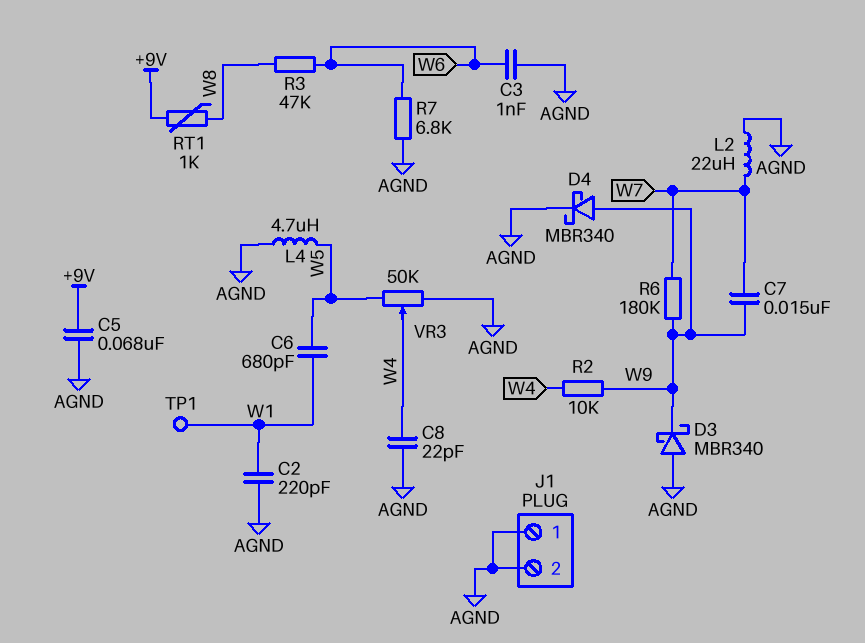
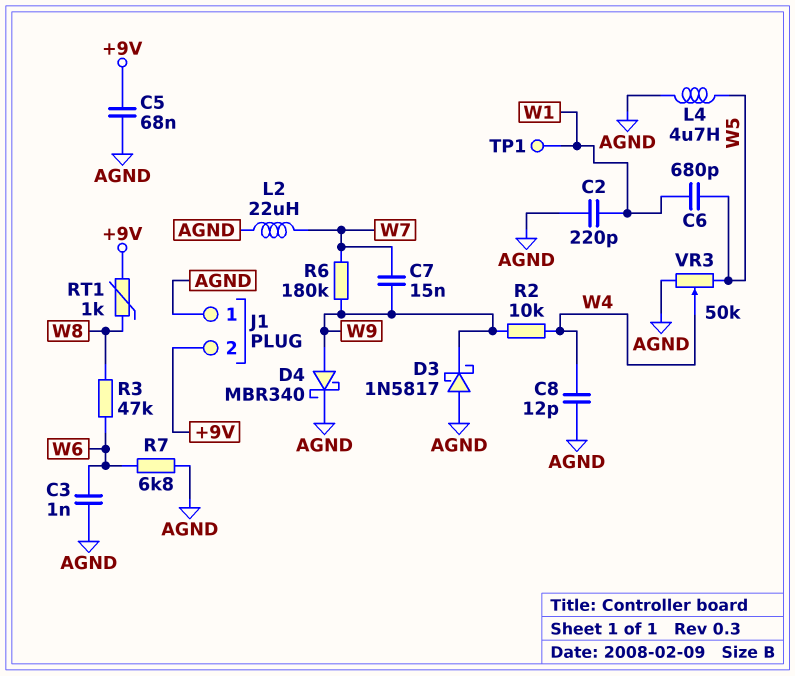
C8: 22pF (AGND, W4) -> 12pF (AGND, W4)
D3: schottky MBR340 (A AGND, K W9) -> schottky 1N5817 (A AGND, K W9)
J1 pin 2: AGND -> +9V

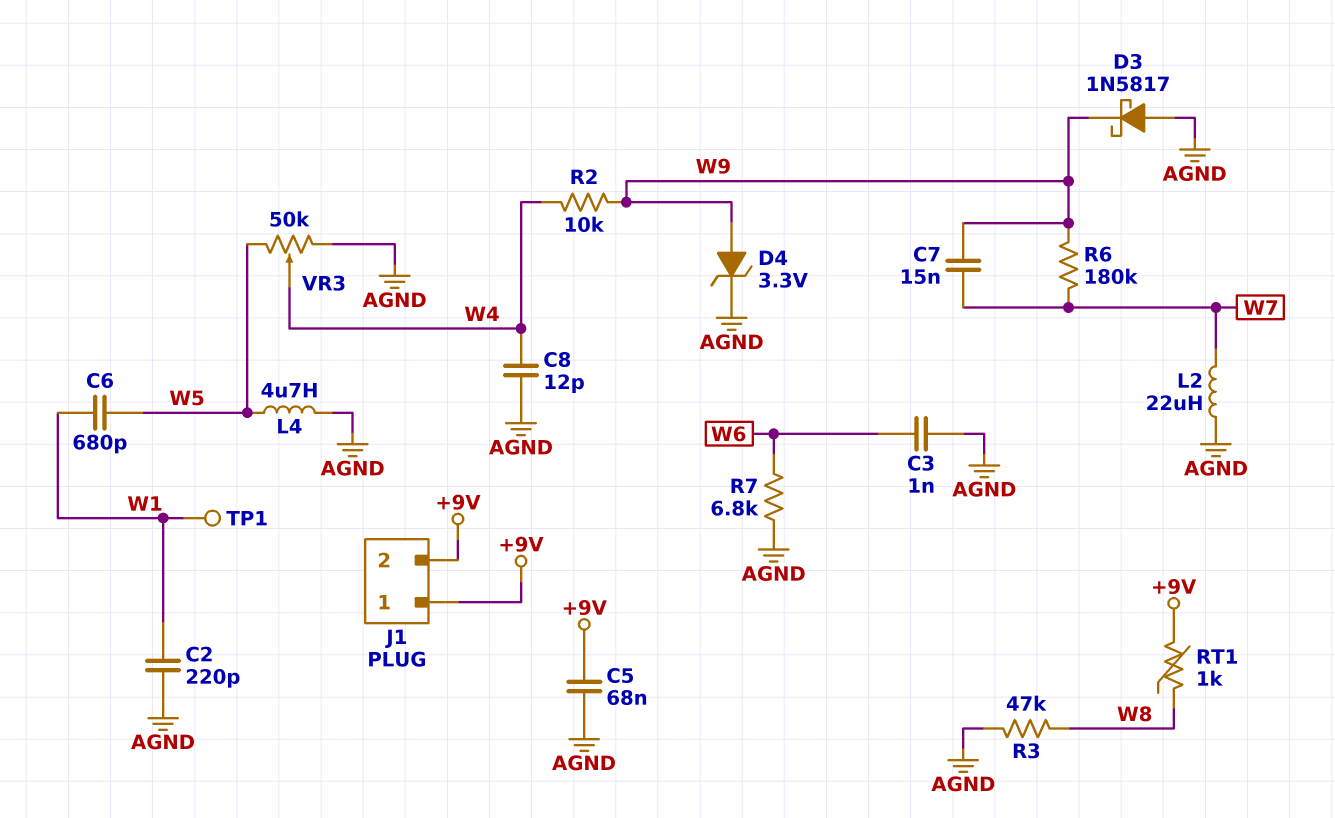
D4: schottky MBR340 (A W9, K AGND) -> zener 3.3V (A W9, K AGND)
J1 pin 1: AGND -> +9V
R3: 47k (W6, W8) -> 47k (AGND, W8)

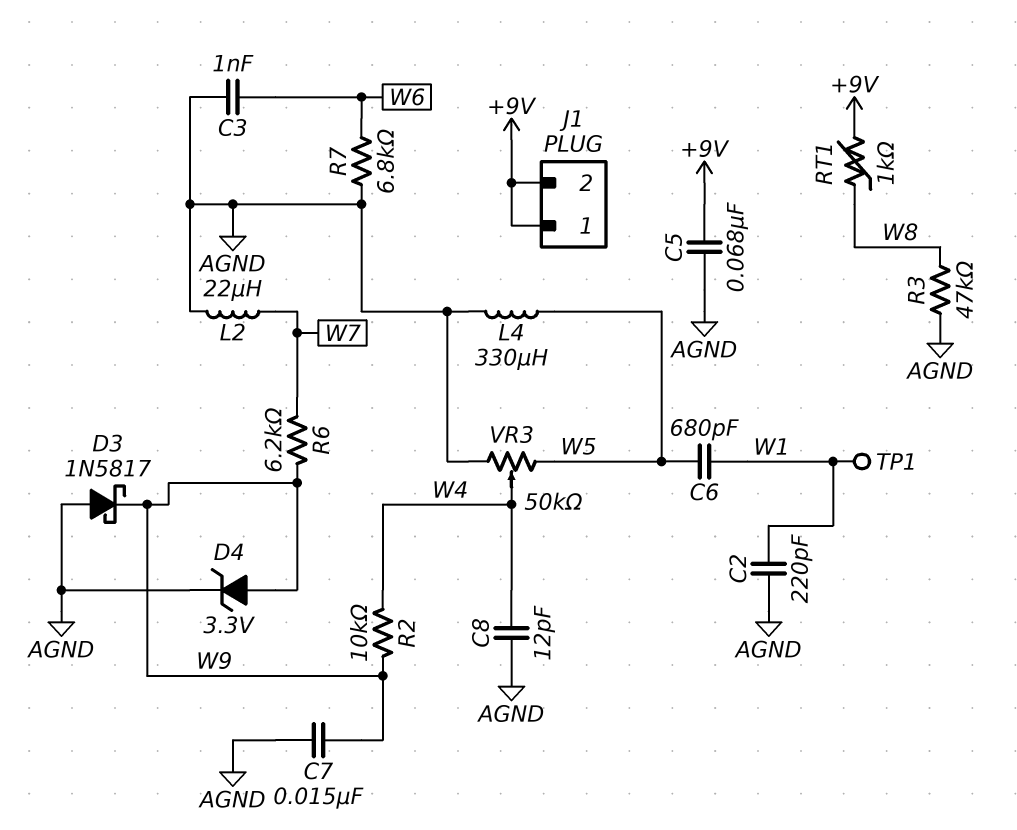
C7: 15nF (W7, W9) -> 15nF (AGND, W9)
L4: 4.7uH (AGND, W5) -> 330uH (AGND, W5)
R6: 180k (W7, W9) -> 6.2k (W7, W9)

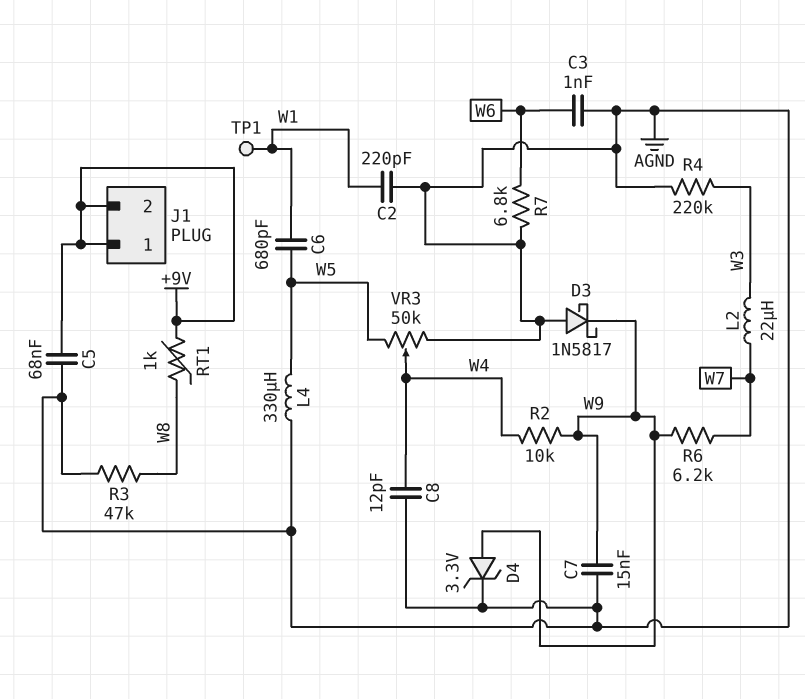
L2: 22uH (AGND, W7) -> 22uH (W3, W7)
R4: none -> 220k (AGND, W3)

